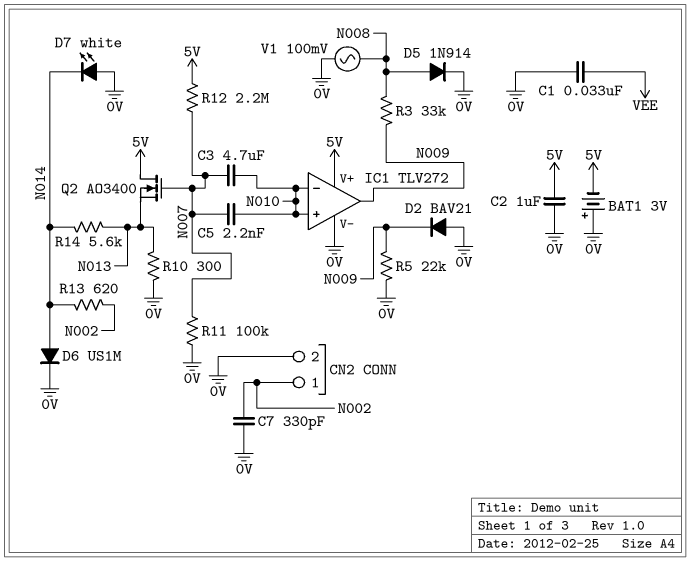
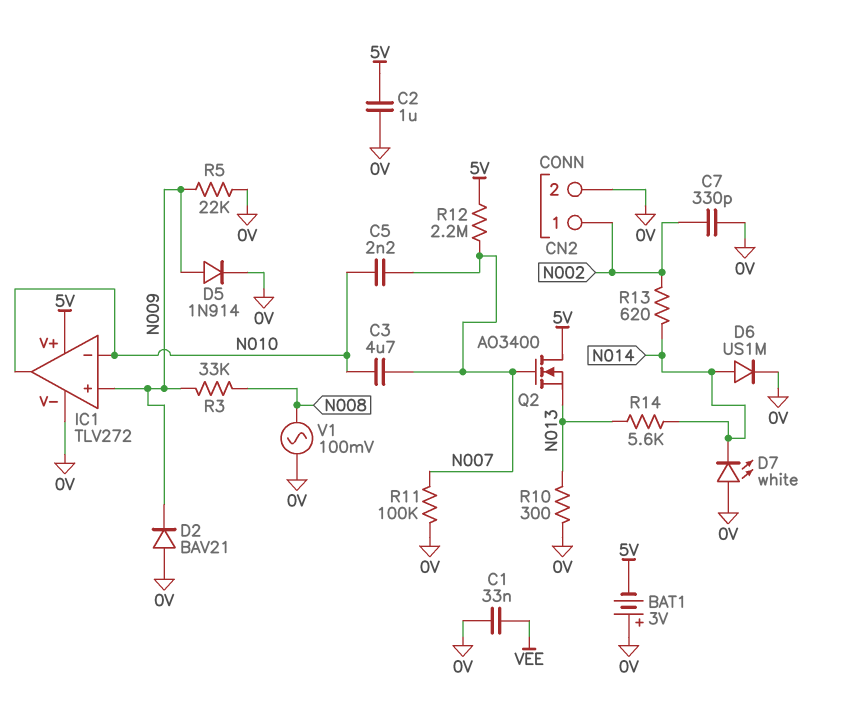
D5: diode 1N914 (A N008, K 0V) -> diode 1N914 (A N009, K 0V)
IC1 pin in+: N010 -> N009
IC1 pin out: N009 -> N010

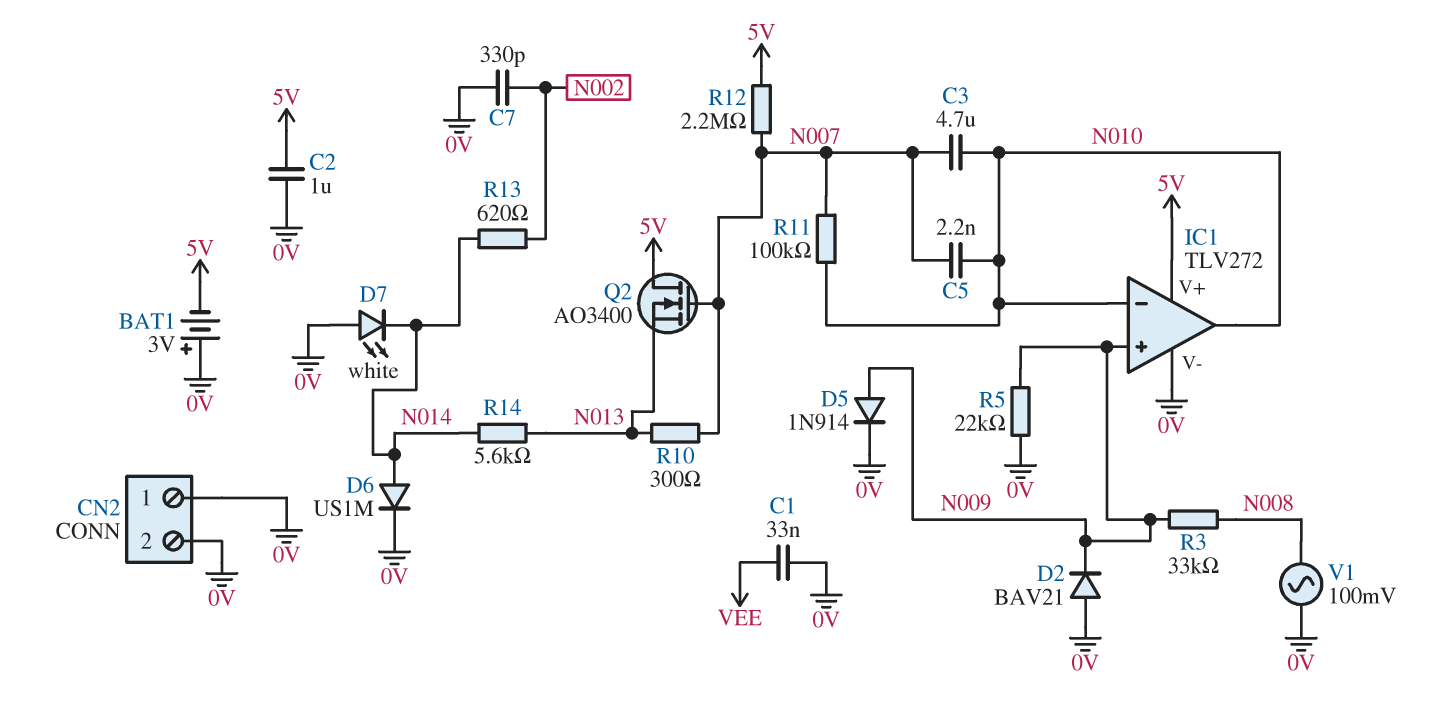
CN2 pin 1: N002 -> 0V
R10: 300 (0V, N013) -> 300 (N007, N013)
R11: 100k (0V, N007) -> 100k (N007, N010)

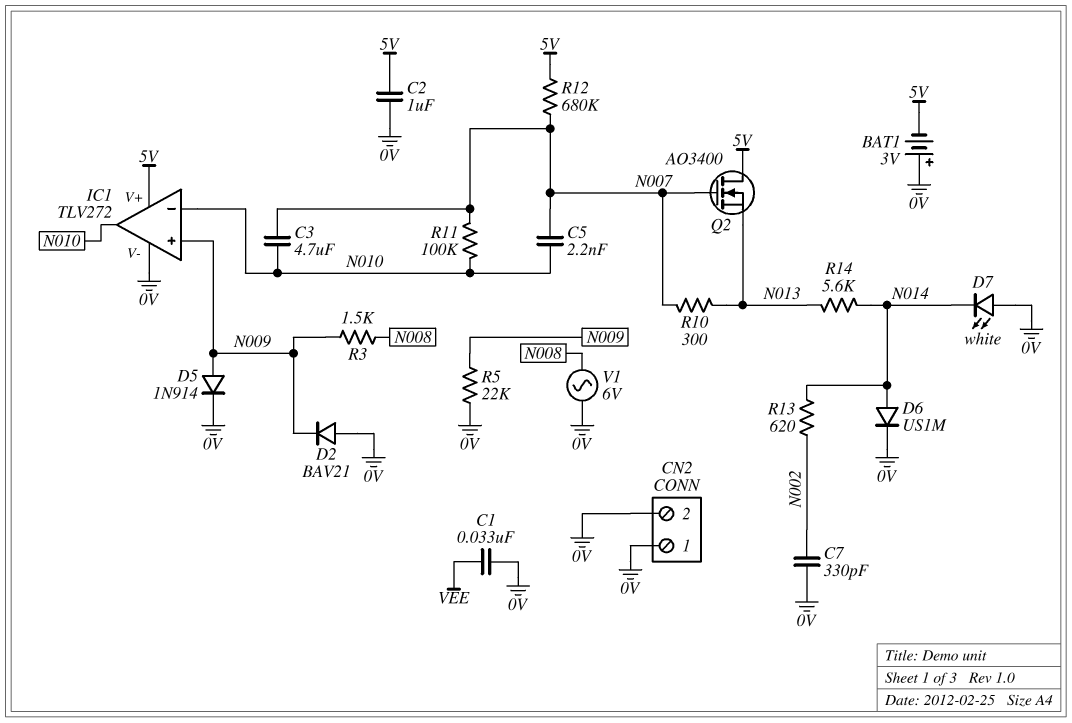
R3: 33k (N008, N009) -> 1.5k (N008, N009)
R12: 2.2M (5V, N007) -> 680k (5V, N007)
V1: AC 100mV (0V, N008) -> AC 6V (0V, N008)

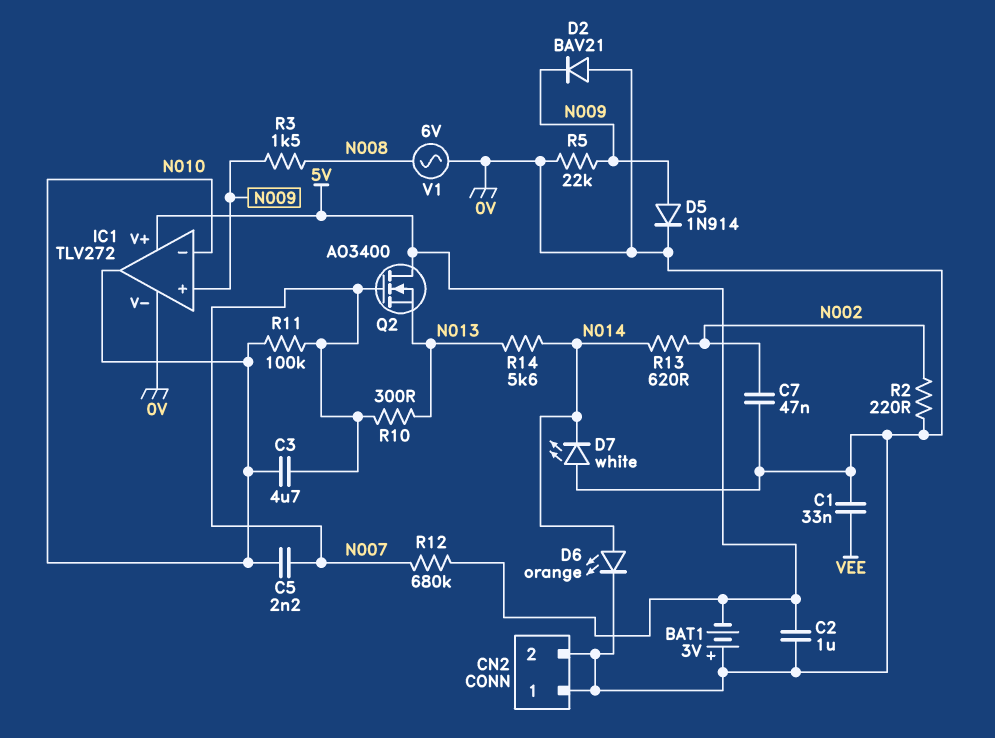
C7: 330pF (0V, N002) -> 47nF (0V, N002)
D6: diode US1M (A N014, K 0V) -> LED orange (A N014, K 0V)
R2: none -> 220 (0V, N002)

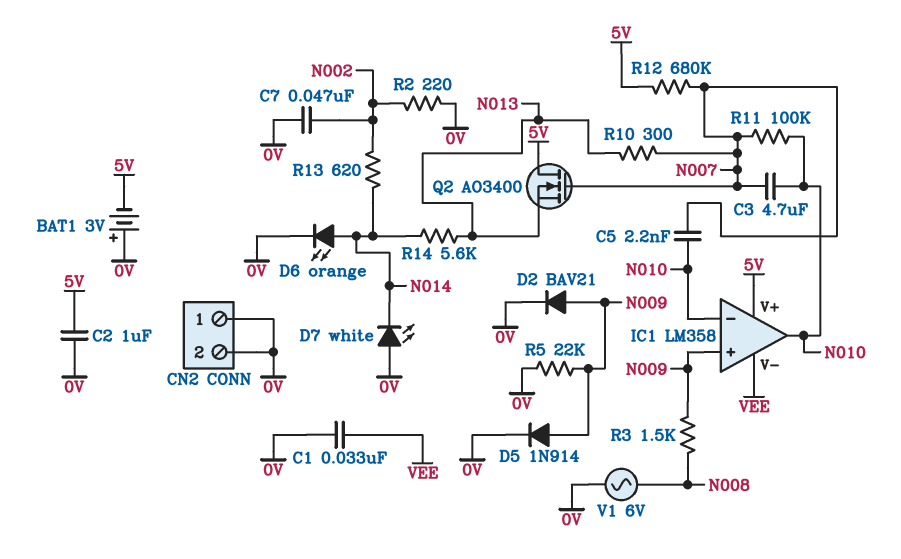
D2: diode BAV21 (A 0V, K N009) -> diode BAV21 (A N009, K 0V)
IC1: TLV272 -> LM358
IC1 pin V-: 0V -> VEE

